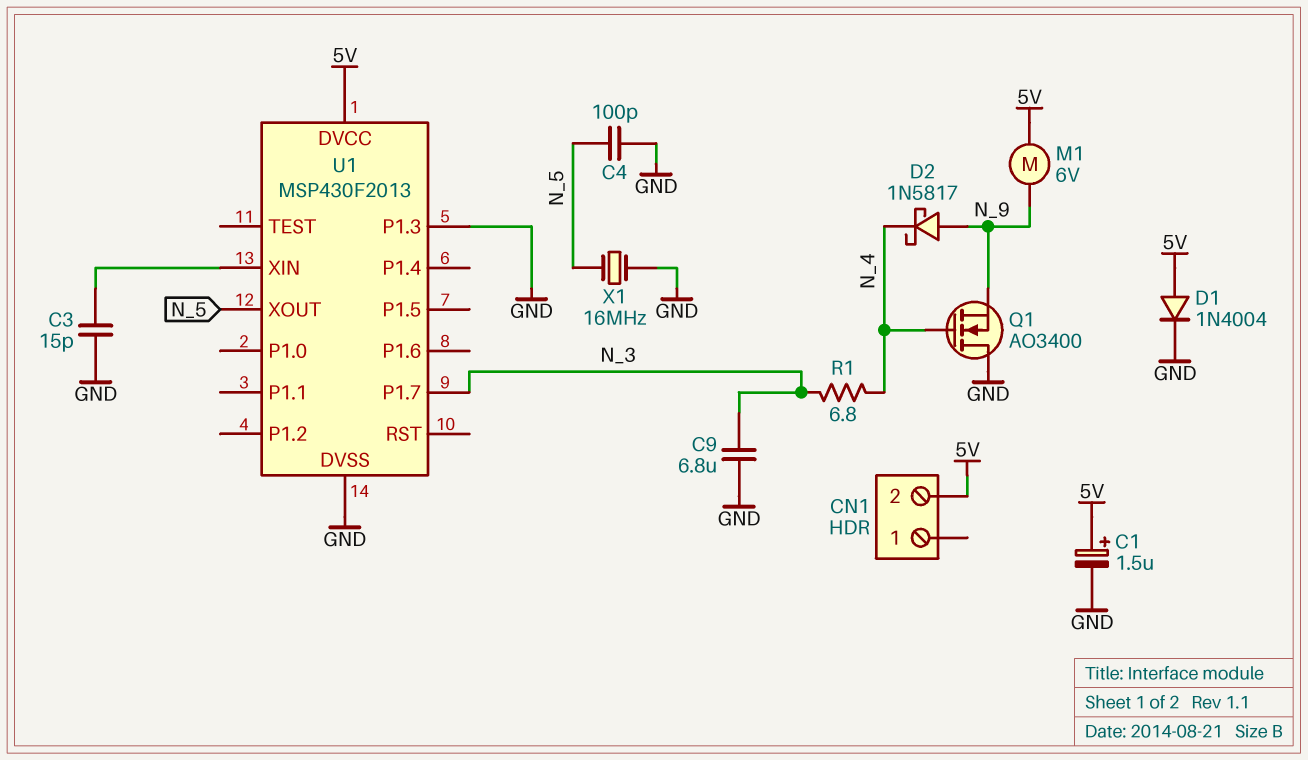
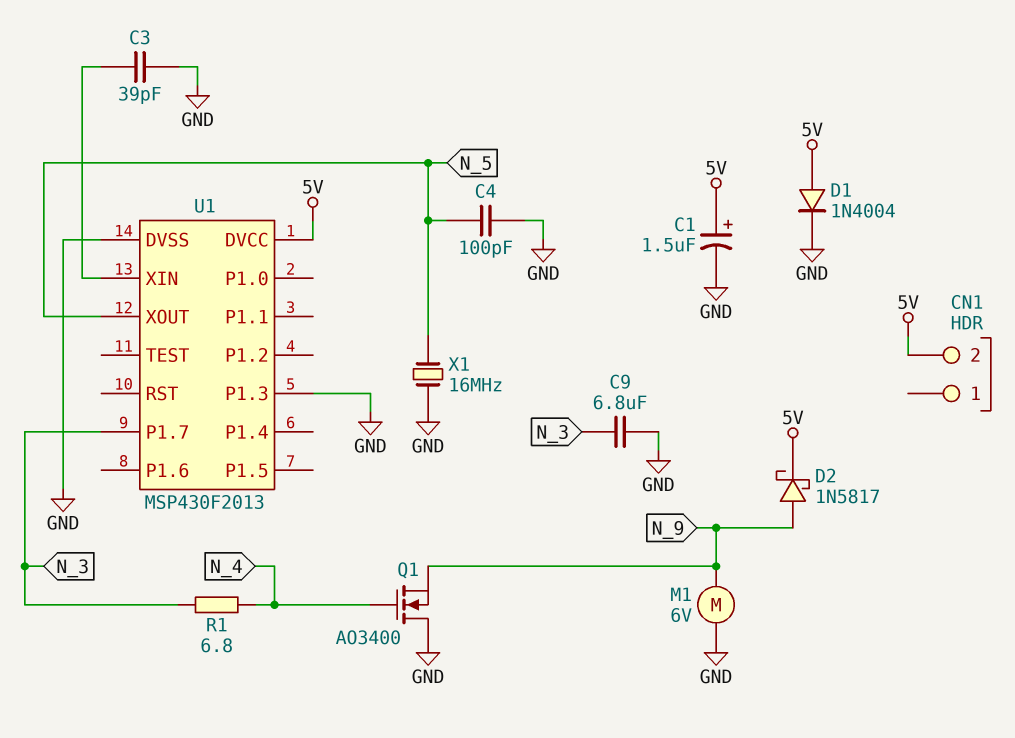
C3: 15pF (GND, U1/XIN) -> 39pF (GND, U1/XIN)
D2: schottky 1N5817 (A N_9, K N_4) -> schottky 1N5817 (A N_9, K 5V)
M1: motor 6V (5V, N_9) -> motor 6V (GND, N_9)

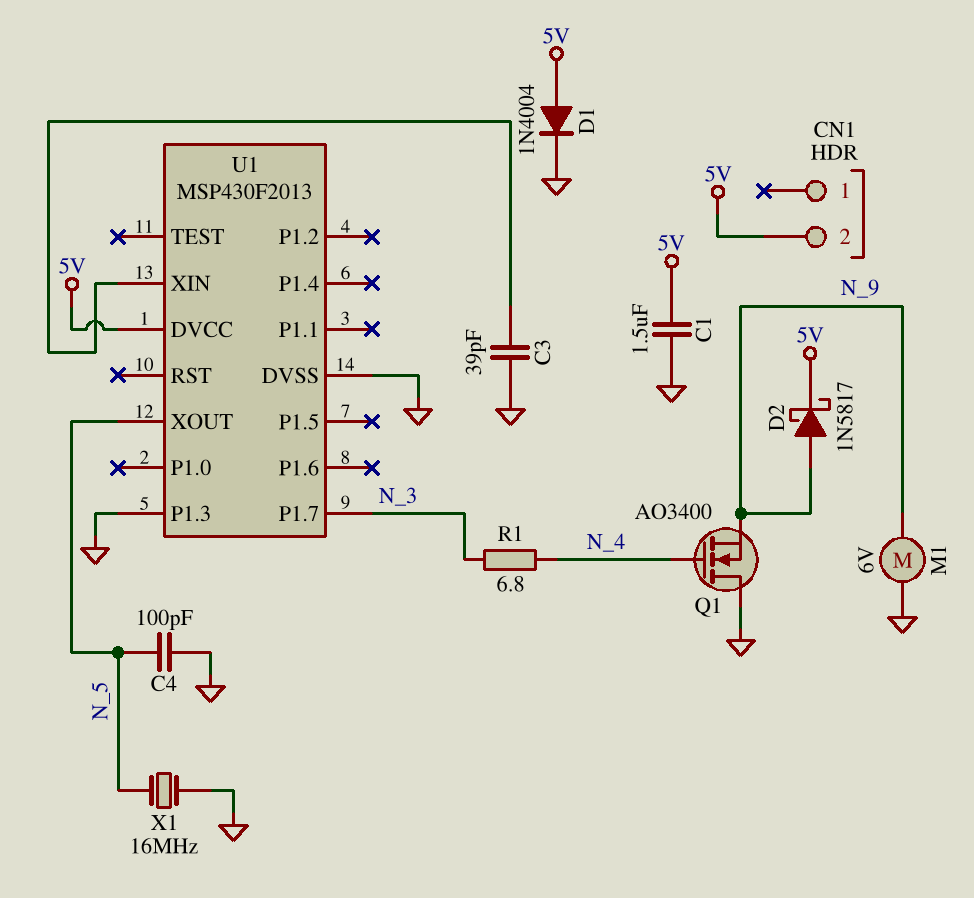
C1: 1.5uF (plus 5V, minus GND) -> 1.5uF (5V, GND)
C9: 6.8uF (GND, N_3) -> none

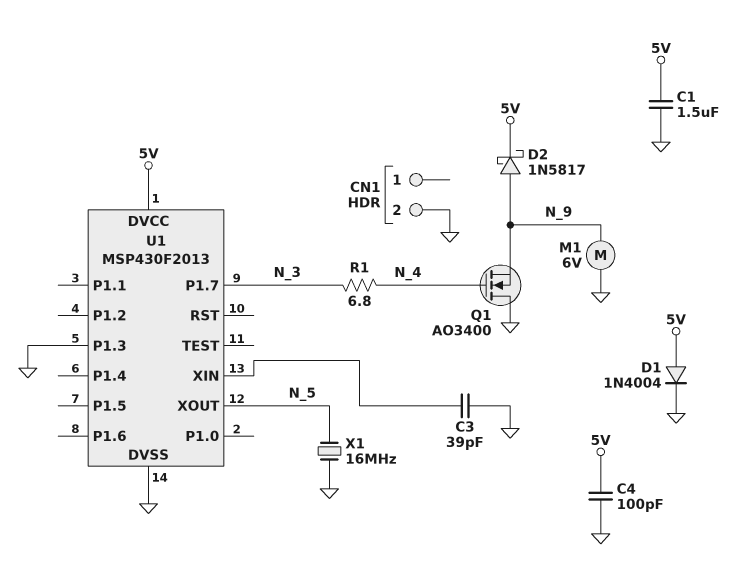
C4: 100pF (GND, N_5) -> 100pF (5V, GND)
CN1 pin 2: 5V -> GND

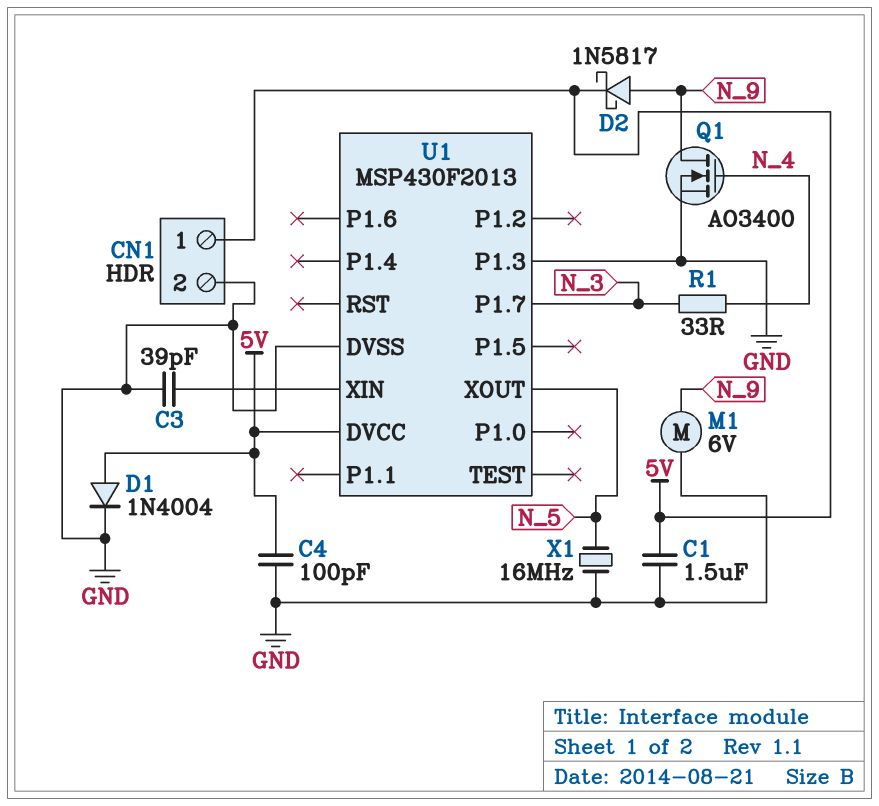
CN1 pin 1: none -> 5V
Q1: NMOS AO3400 (G N_4, D GND, S N_9) -> NMOS AO3400 (G N_4, D N_9, S GND)
R1: 6.8 (N_3, N_4) -> 33 (N_3, N_4)

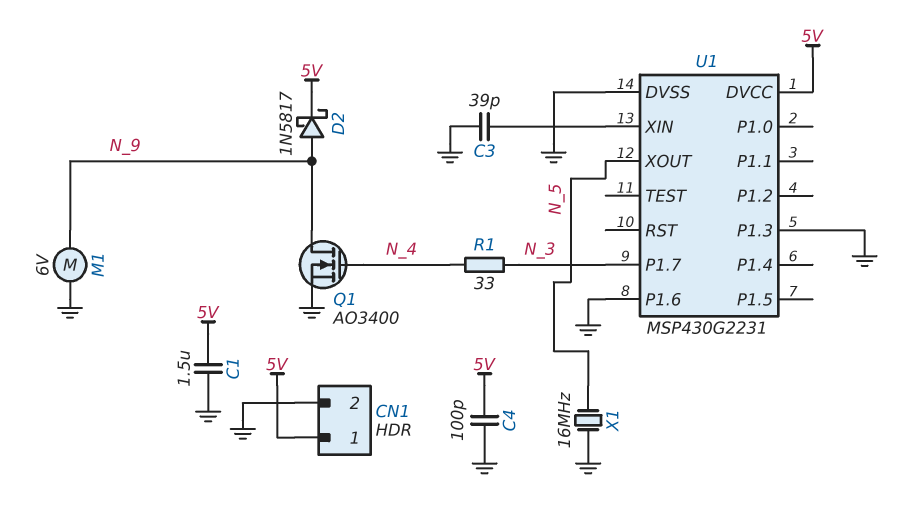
D1: diode 1N4004 (A 5V, K GND) -> none
U1: MSP430F2013 -> MSP430G2231
U1 pin P1.6: none -> GND

